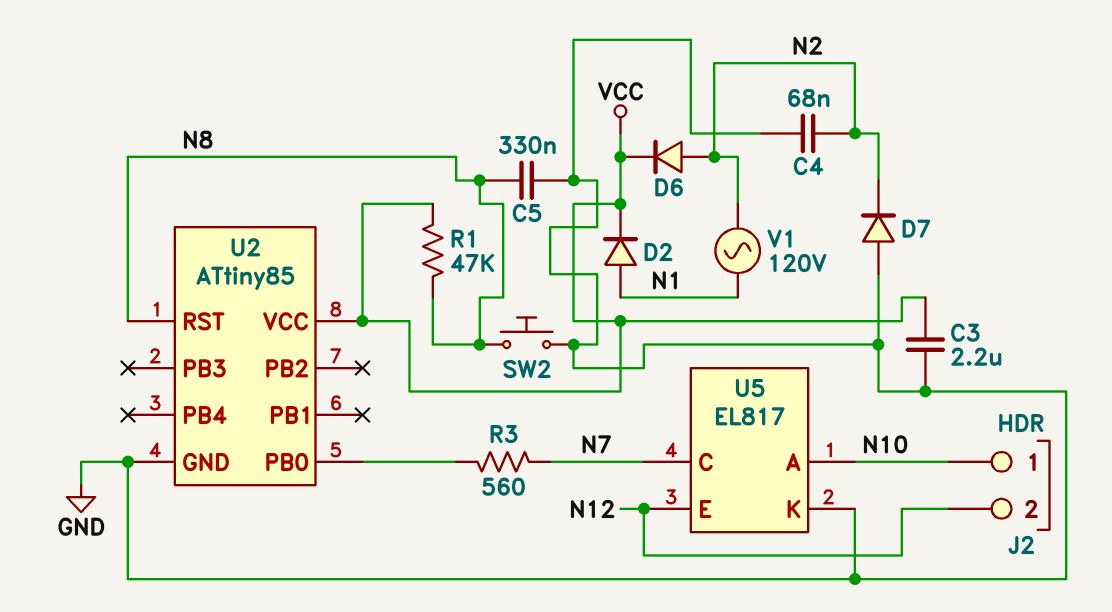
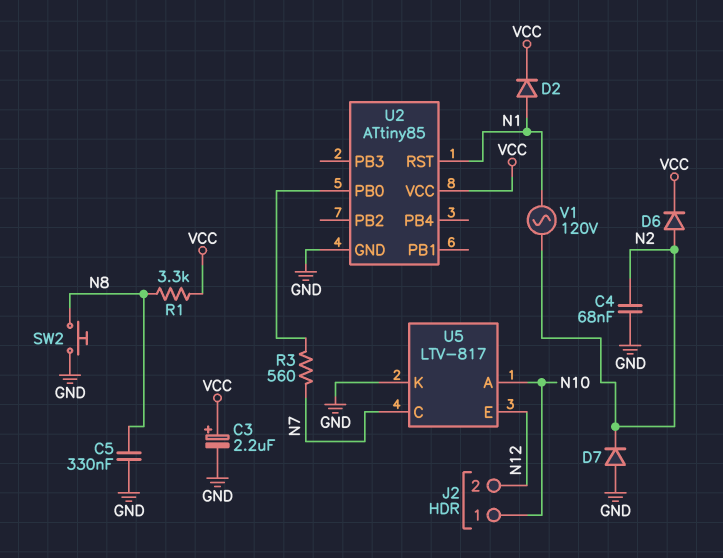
C3: 2.2uF (GND, VCC) -> 2.2uF (plus VCC, minus GND)
R1: 47k (N8, VCC) -> 3.3k (N8, VCC)
U2 pin RST: N8 -> N1
U5: EL817 -> LTV-817

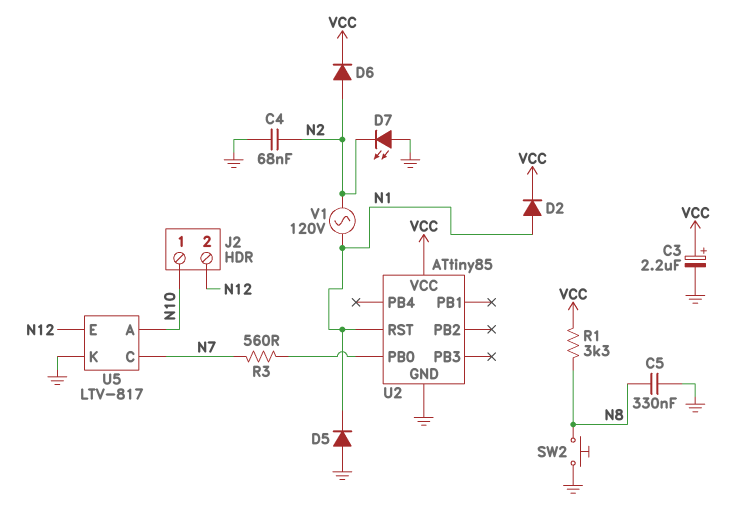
D5: none -> diode (A GND, K N1)
D7: diode (A GND, K N2) -> LED (A GND, K N2)

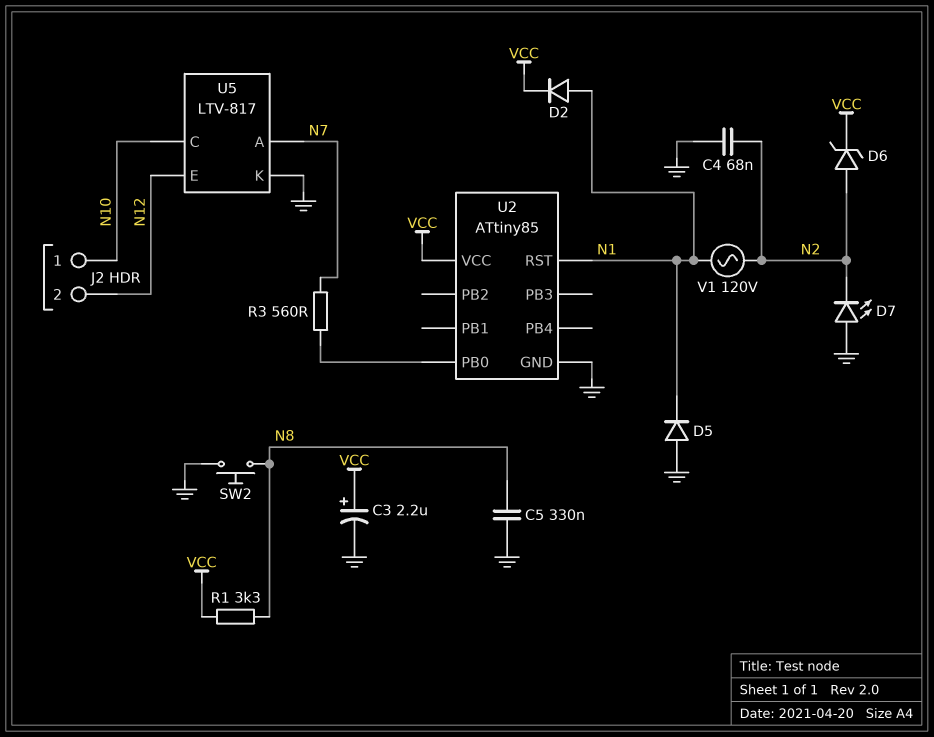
D6: diode (A N2, K VCC) -> zener (A N2, K VCC)
U5 pin A: N10 -> N7
U5 pin C: N7 -> N10

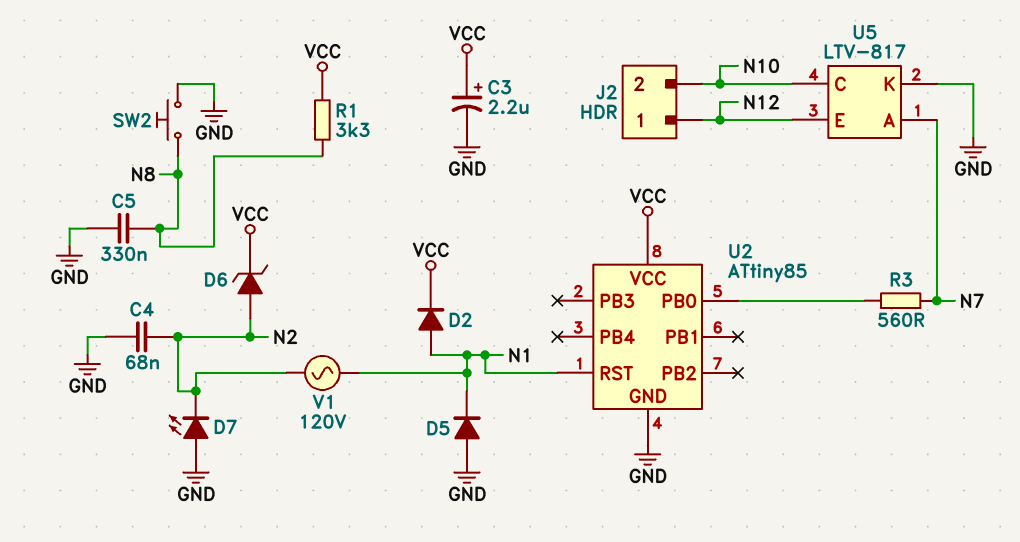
J2 pin 1: N10 -> N12
J2 pin 2: N12 -> N10

